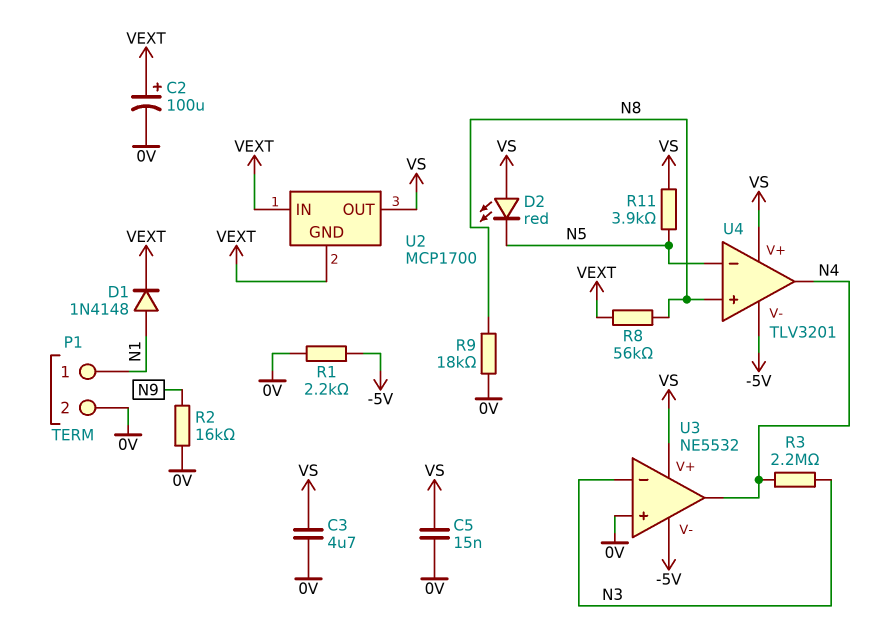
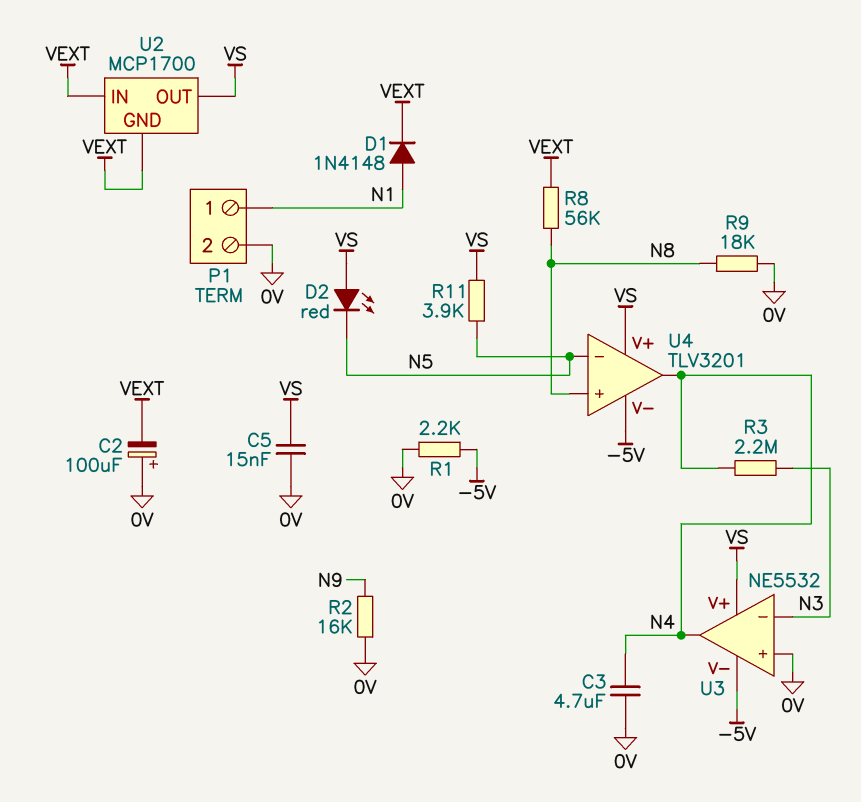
C2: 100uF (plus VEXT, minus 0V) -> 100uF (plus 0V, minus VEXT)
C3: 4.7uF (0V, VS) -> 4.7uF (0V, N4)

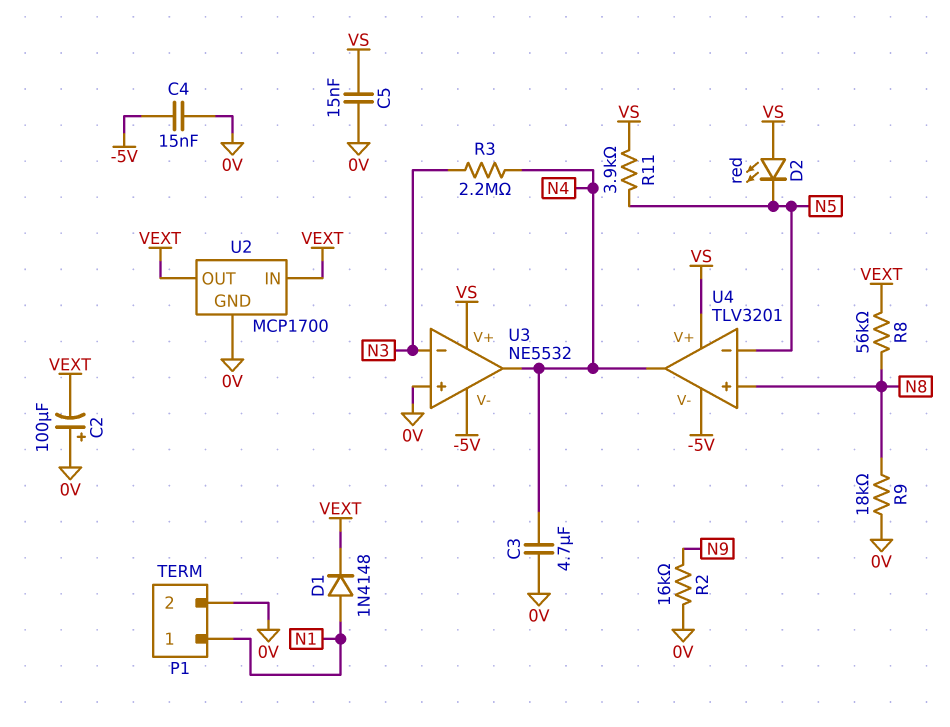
C4: none -> 15nF (-5V, 0V)
R1: 2.2k (-5V, 0V) -> none
U2 pin GND: VEXT -> 0V
U2 pin OUT: VS -> VEXT

